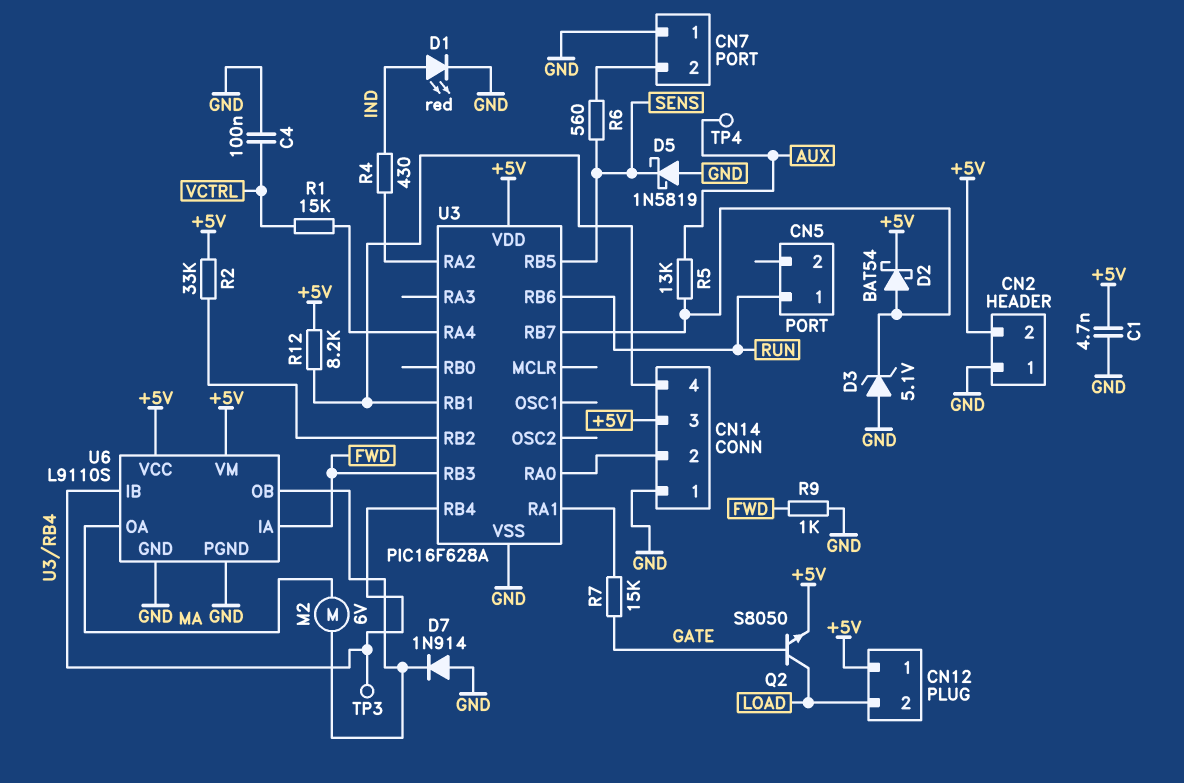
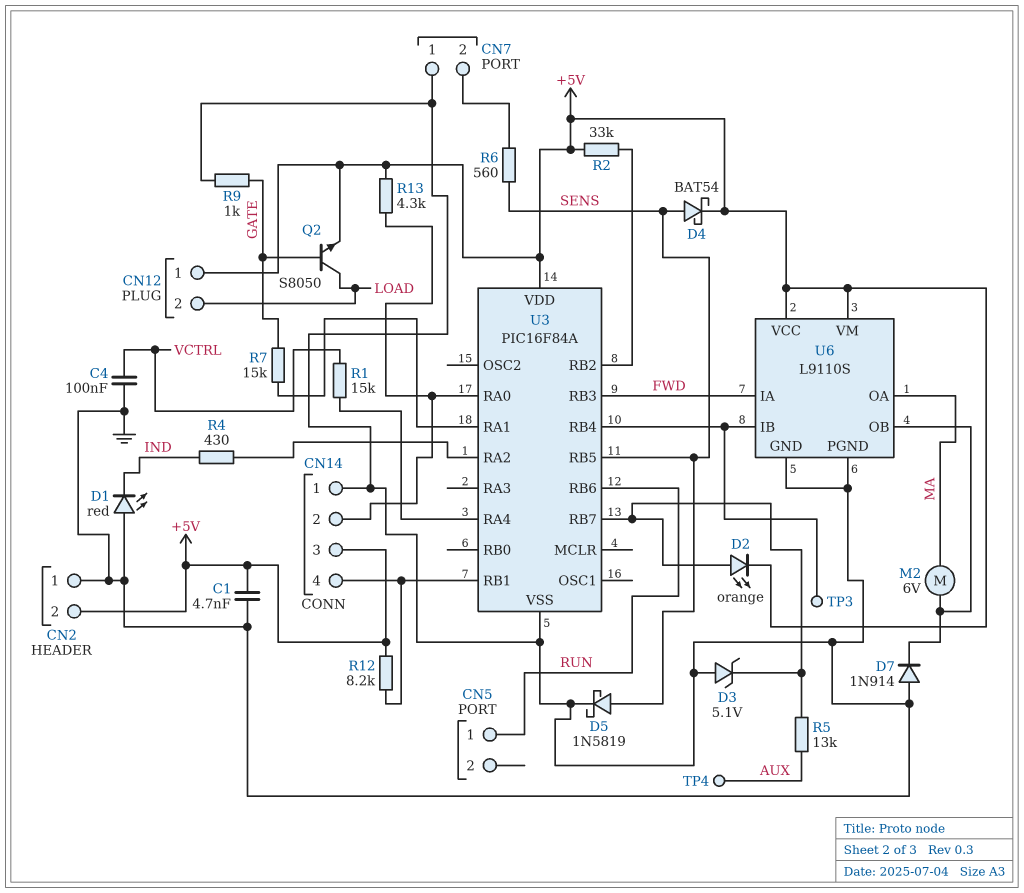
D1: LED red (A IND, K GND) -> LED red (A GND, K IND)
D2: schottky BAT54 (A U3/RB7, K +5V) -> LED orange (A U3/RB7, K +5V)
D4: none -> schottky BAT54 (A SENS, K +5V)
D5: schottky 1N5819 (A GND, K SENS) -> schottky 1N5819 (A SENS, K GND)
R9: 1k (FWD, GND) -> 1k (GATE, GND)
R13: none -> 4.3k (+5V, CN14/2)
U3: PIC16F628A -> PIC16F84A

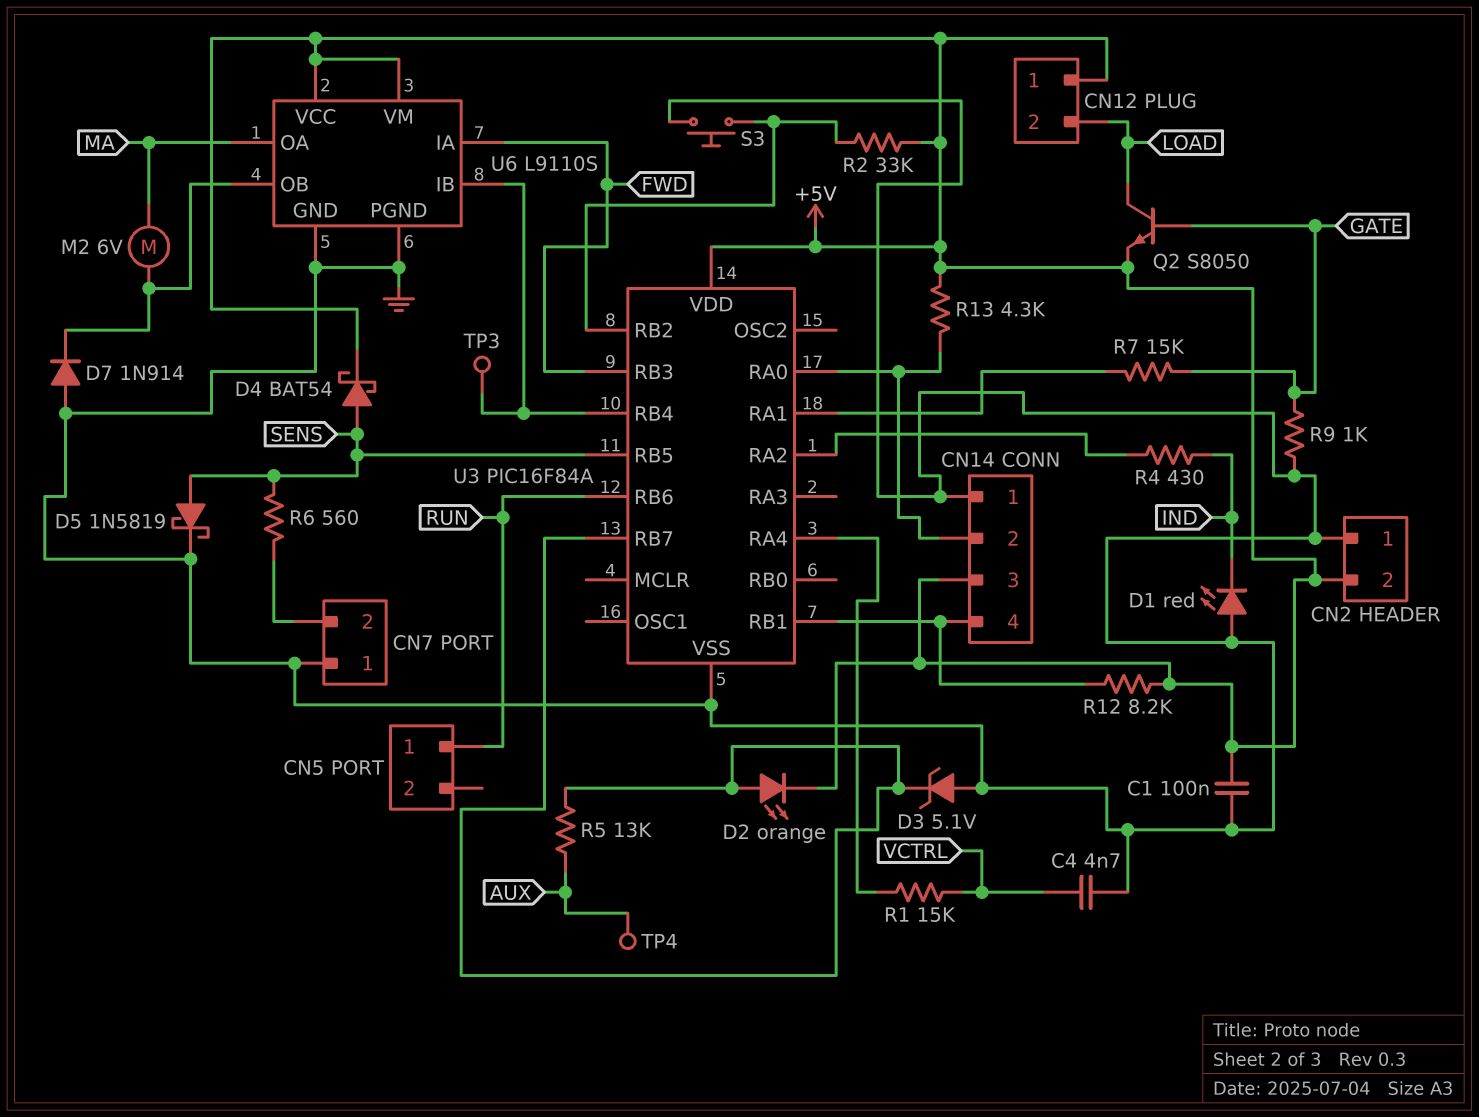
C1: 4.7nF (+5V, GND) -> 100nF (+5V, GND)
C4: 100nF (GND, VCTRL) -> 4.7nF (GND, VCTRL)
S3: none -> button (GND, U3/RB2)

